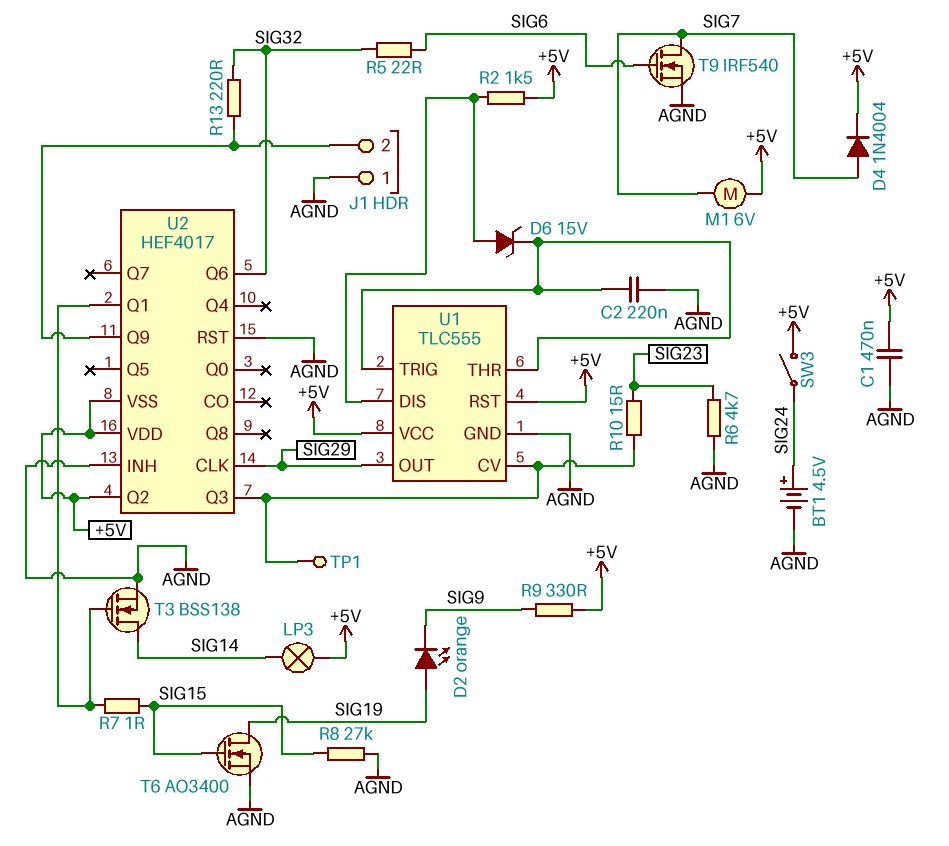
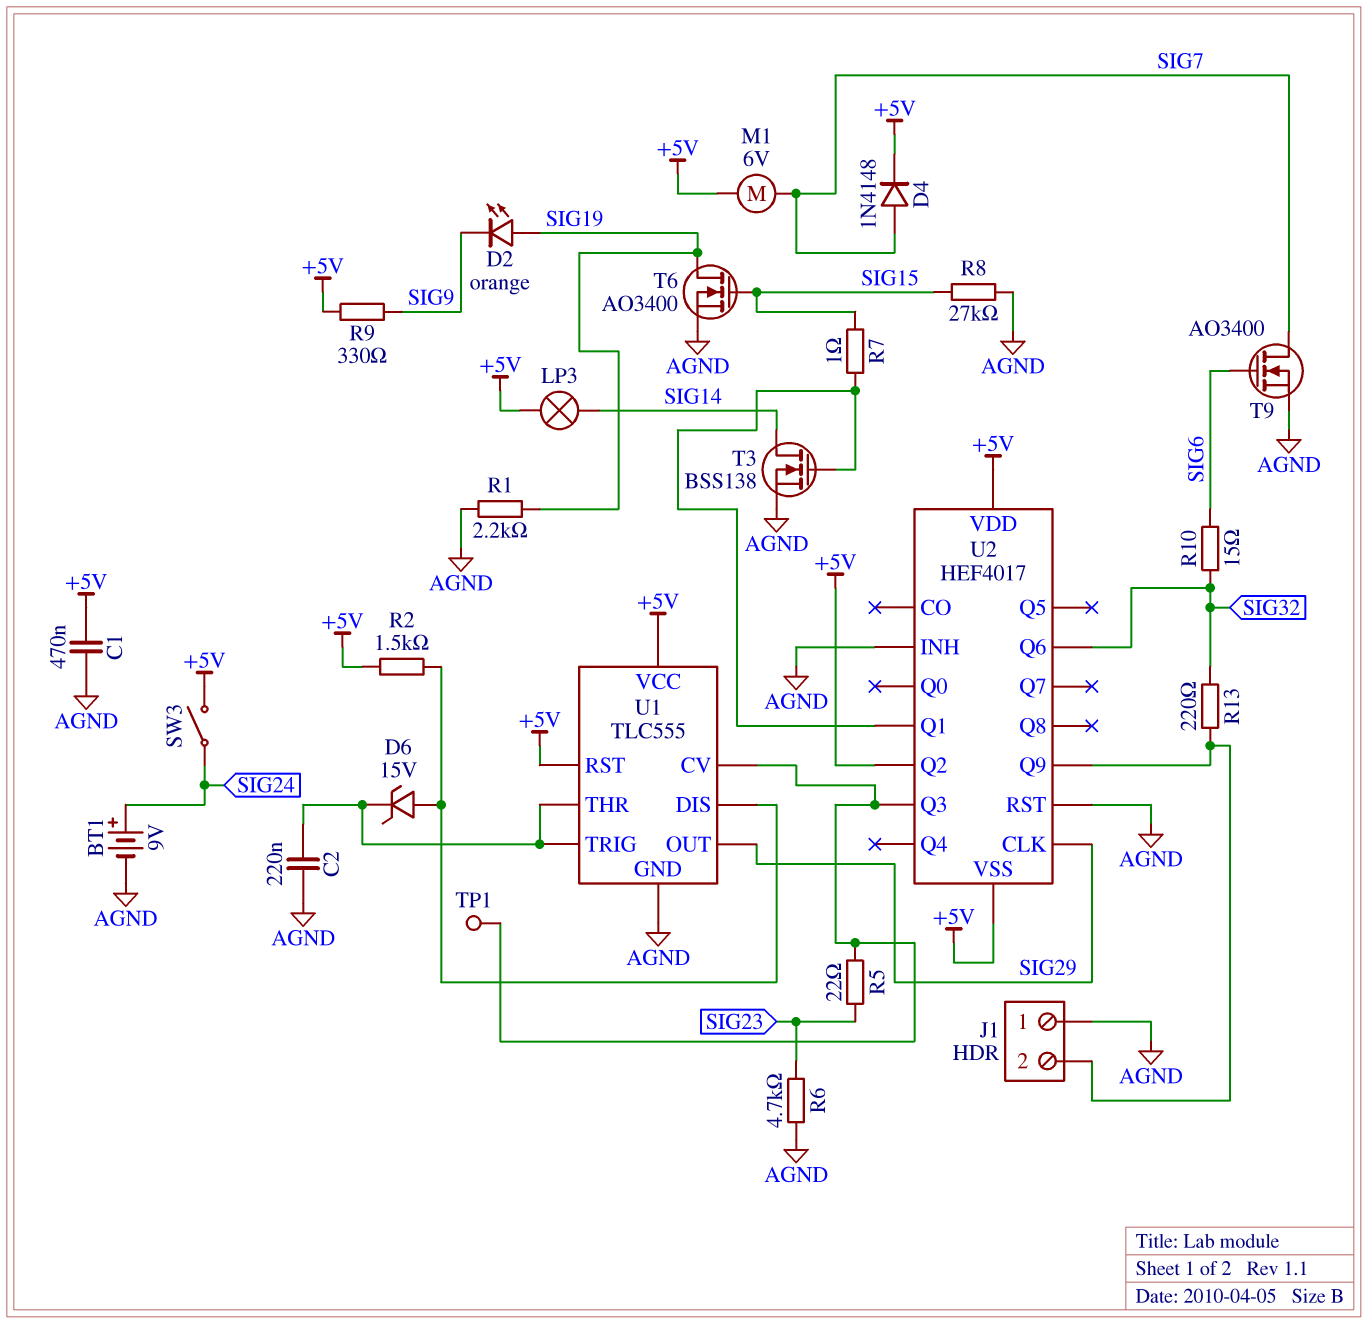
BT1: 4.5V (plus SIG24, minus AGND) -> 9V (plus SIG24, minus AGND)
D4: diode 1N4004 (A SIG7, K +5V) -> diode 1N4148 (A SIG7, K +5V)
R1: none -> 2.2k (AGND, SIG19)
R5: 22 (SIG6, SIG32) -> 22 (SIG23, U1/CV)
R10: 15 (SIG23, U1/CV) -> 15 (SIG6, SIG32)
T9: NMOS IRF540 (G SIG6, D SIG7, S AGND) -> NMOS AO3400 (G SIG6, D SIG7, S AGND)

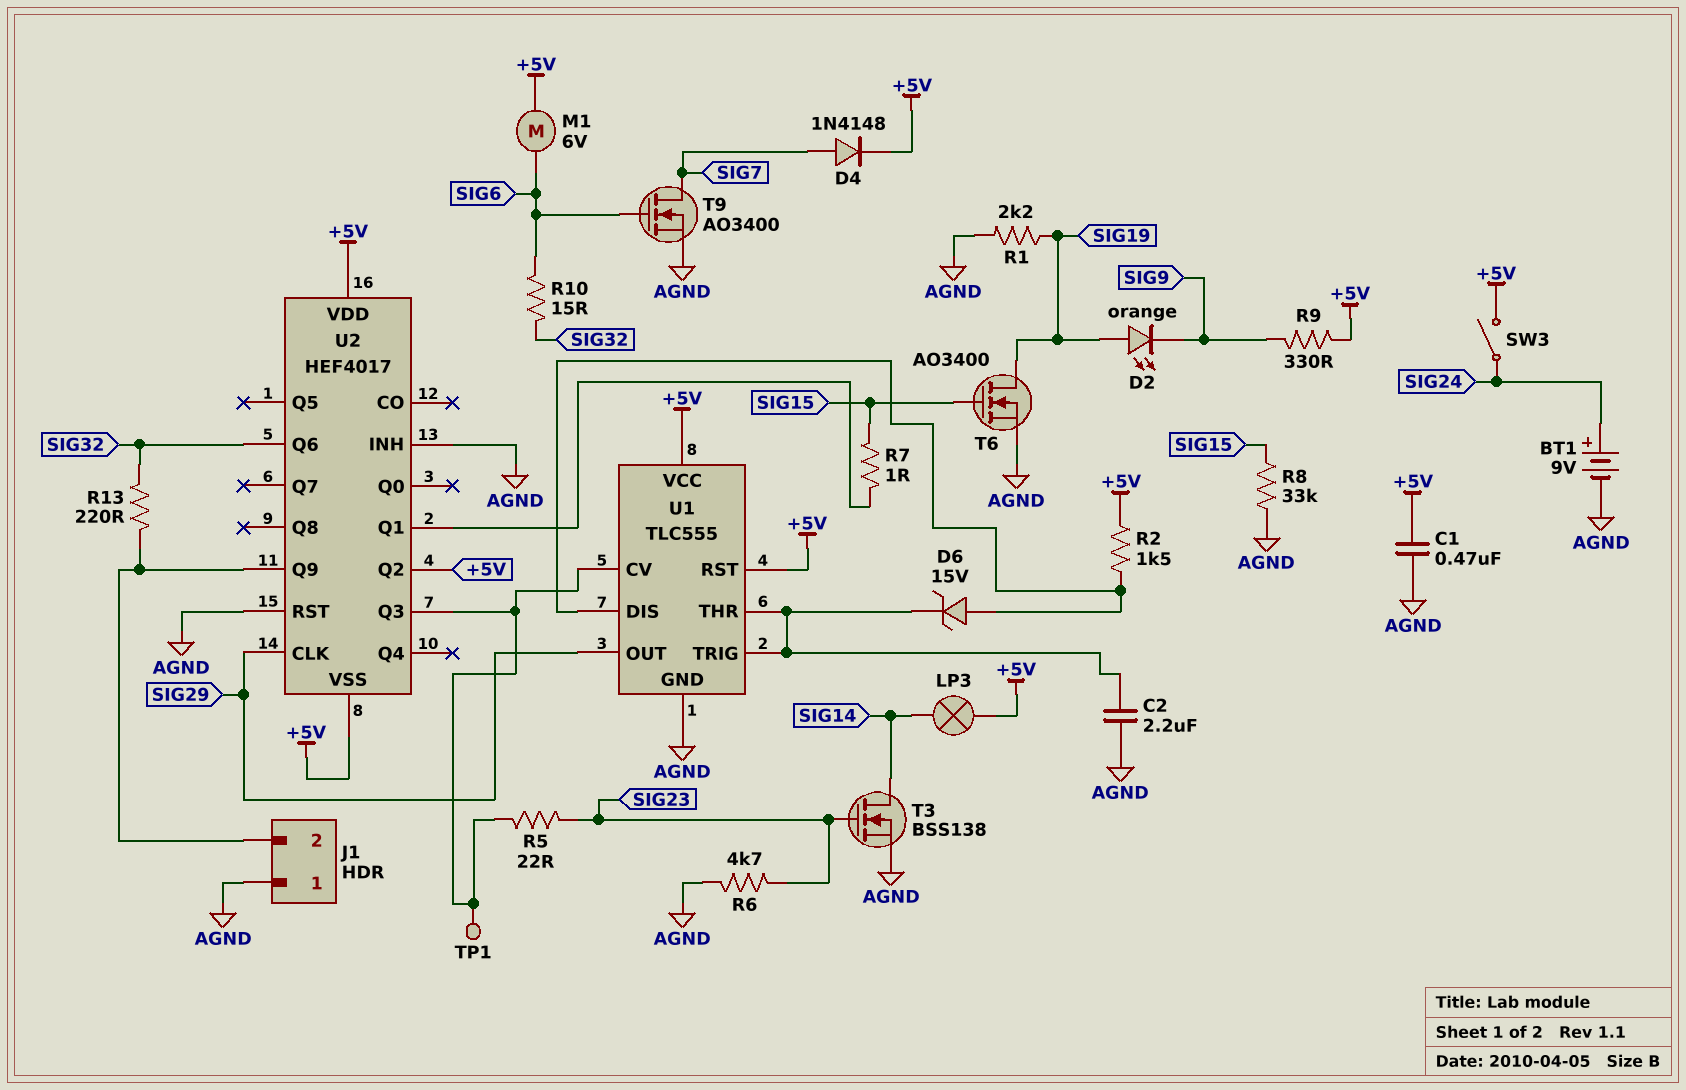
C2: 220nF (AGND, U1/THR) -> 2.2uF (AGND, U1/THR)
M1: motor 6V (+5V, SIG7) -> motor 6V (+5V, SIG6)
R8: 27k (AGND, SIG15) -> 33k (AGND, SIG15)
T3: NMOS BSS138 (G U2/Q1, D SIG14, S AGND) -> NMOS BSS138 (G SIG23, D SIG14, S AGND)

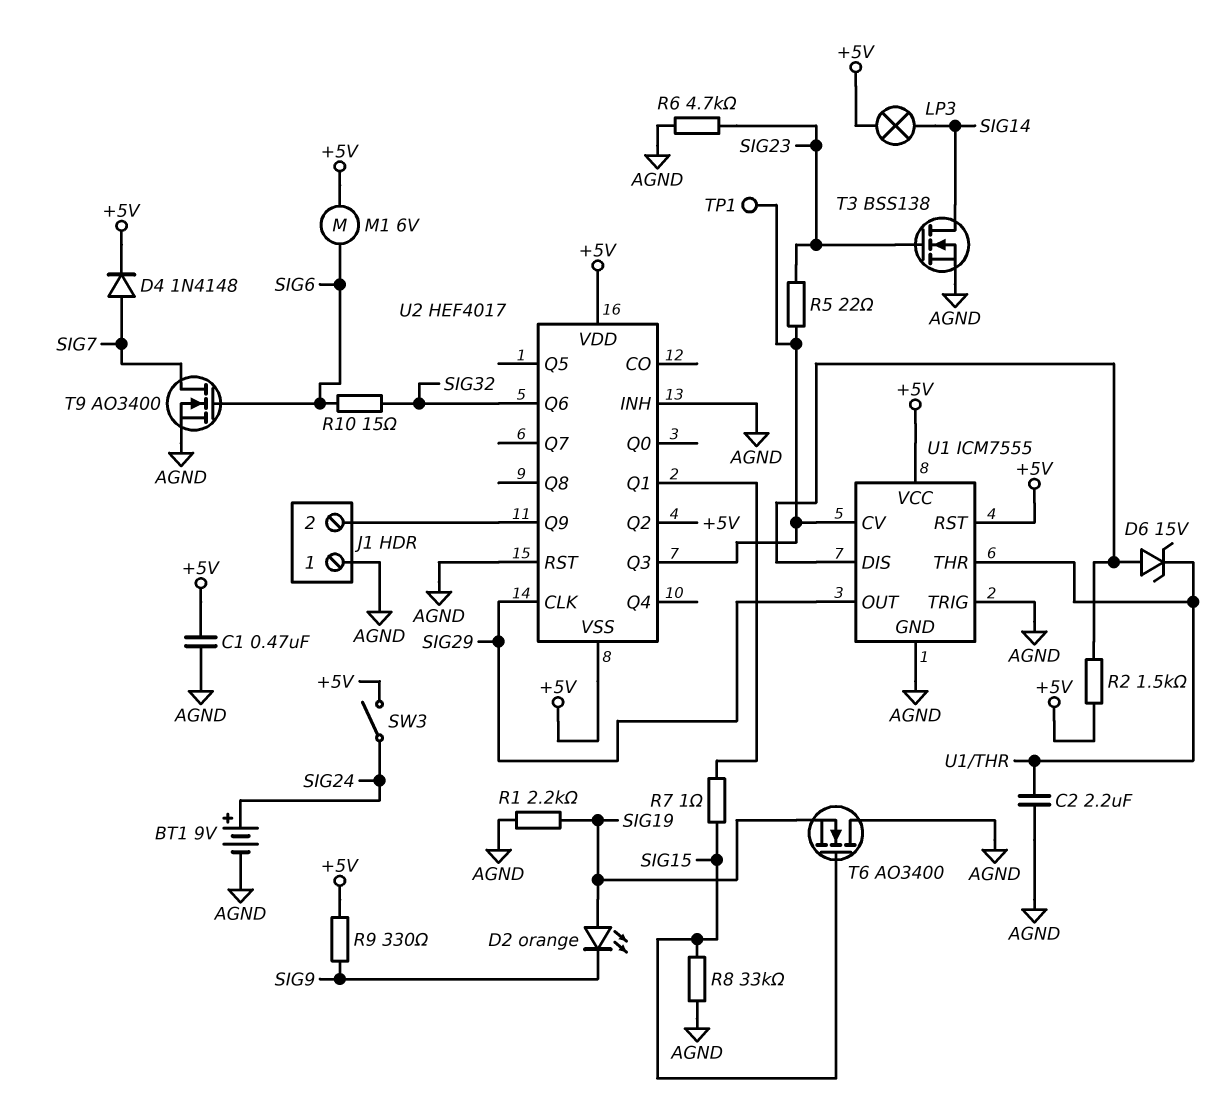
R13: 220 (J1/2, SIG32) -> none
T6: NMOS AO3400 (G SIG15, D SIG19, S AGND) -> NMOS AO3400 (G SIG15, D AGND, S SIG19)
U1: TLC555 -> ICM7555
U1 pin TRIG: U1/THR -> AGND

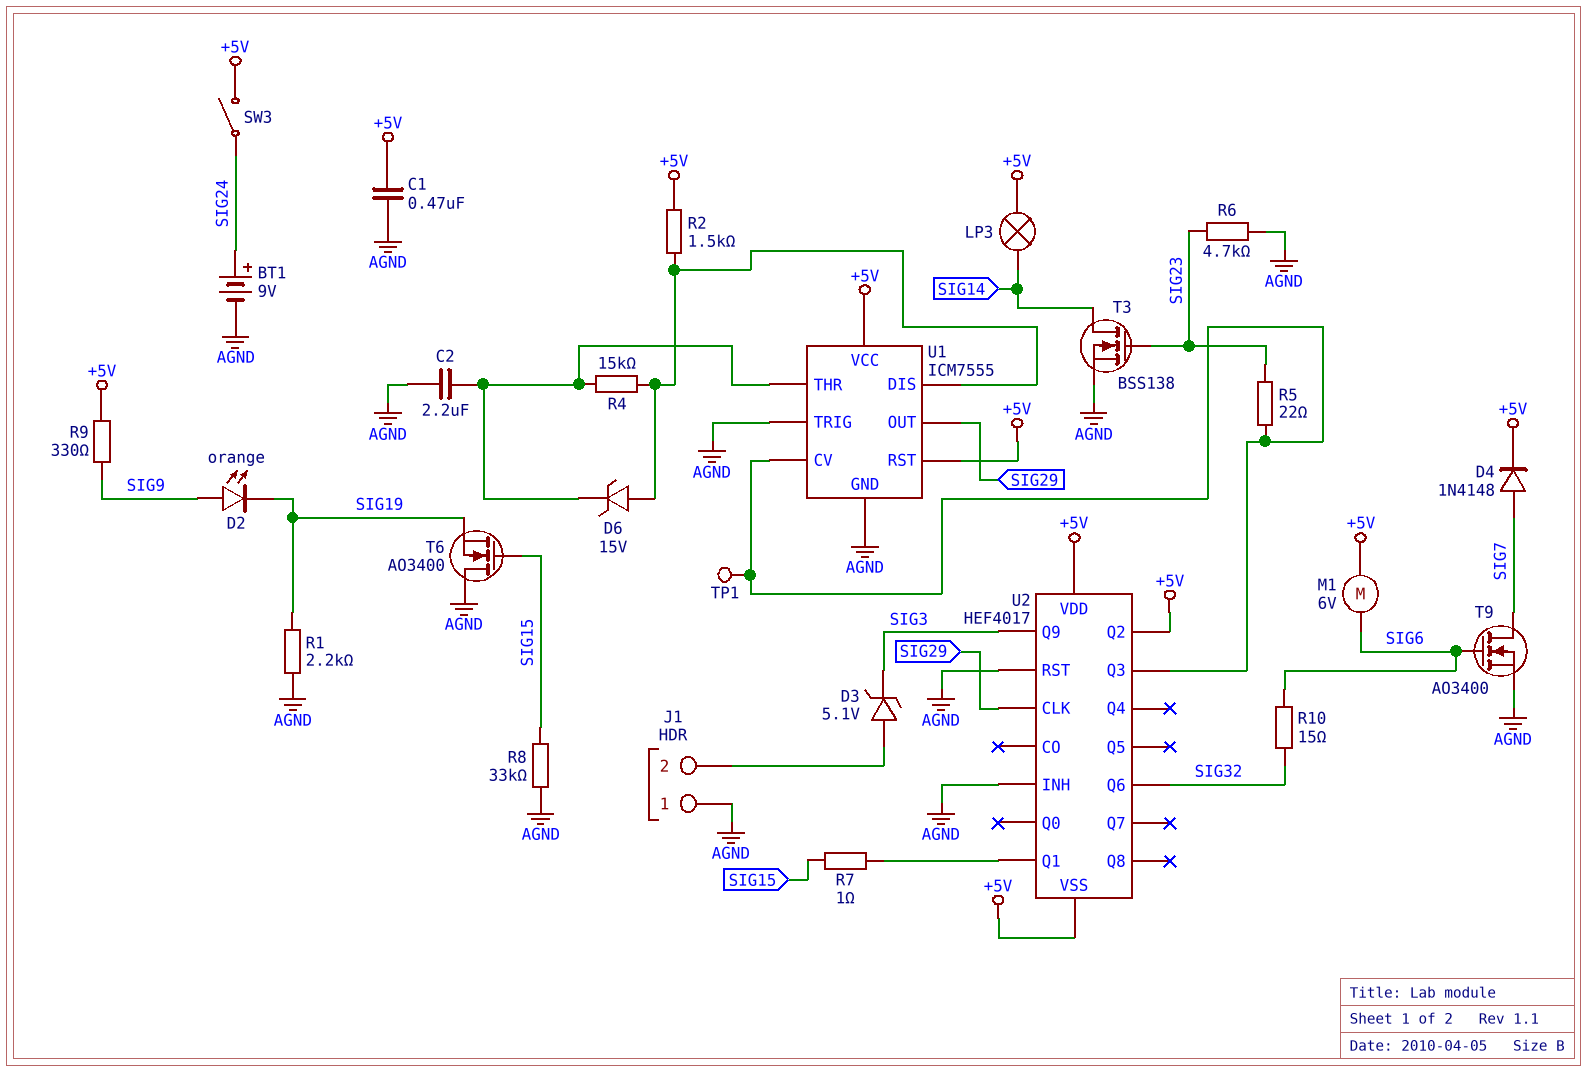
D2: LED orange (A SIG19, K SIG9) -> LED orange (A SIG9, K SIG19)
D3: none -> zener 5.1V (A J1/2, K SIG3)
R4: none -> 15k (U1/DIS, U1/THR)
U2 pin Q9: J1/2 -> SIG3

